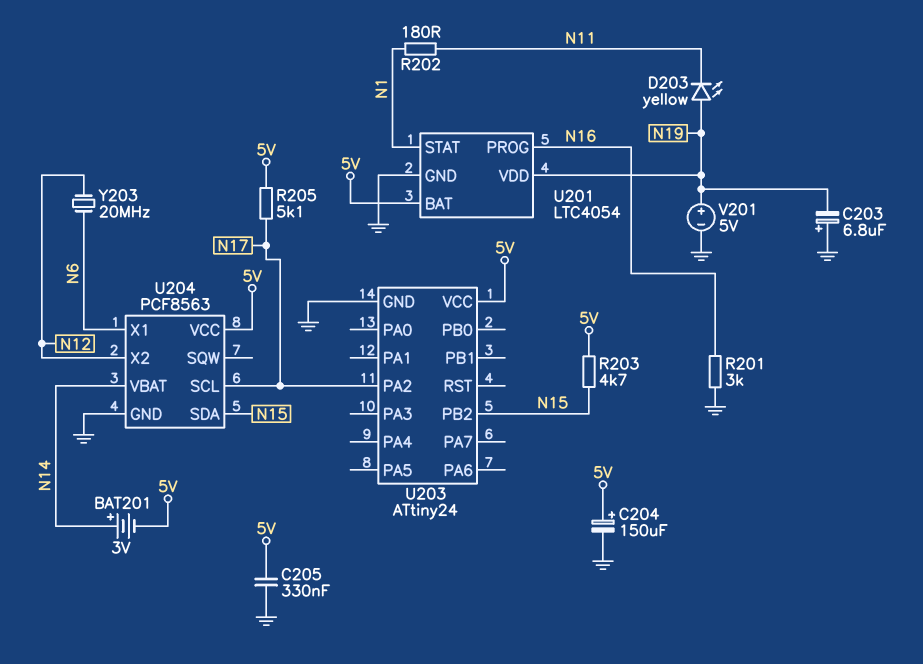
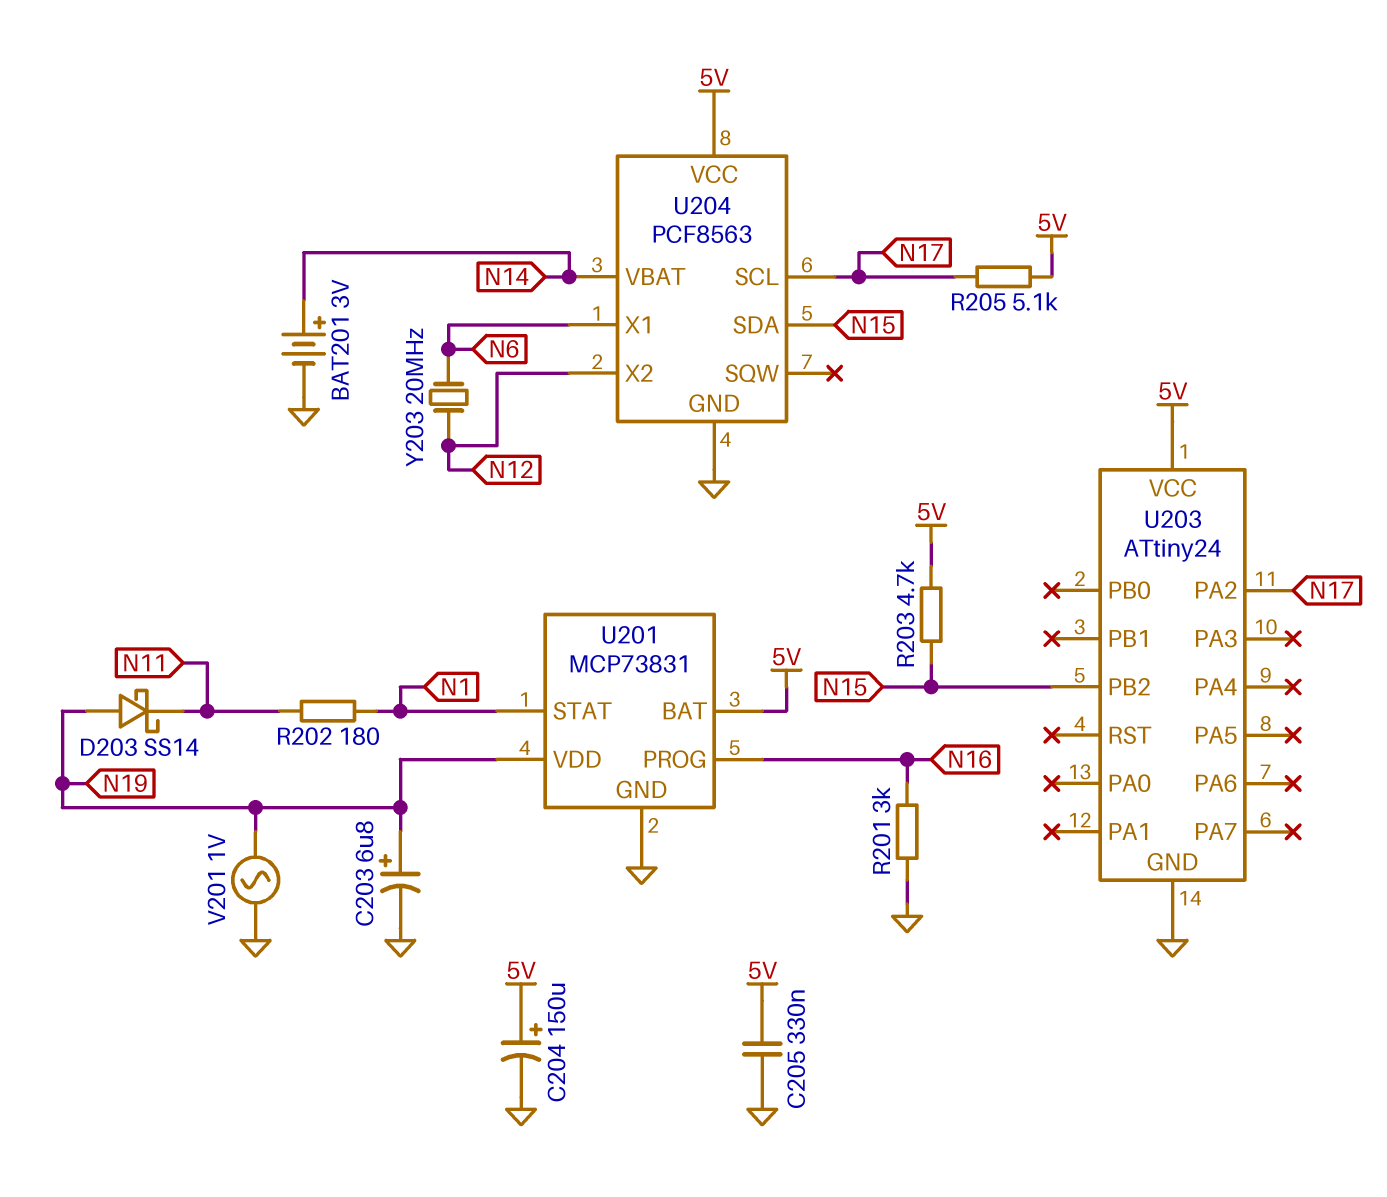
BAT201: 3V (plus N14, minus 5V) -> 3V (plus N14, minus GND)
C203: 6.8uF (plus GND, minus N19) -> 6.8uF (plus N19, minus GND)
D203: LED yellow (A N19, K N11) -> schottky SS14 (A N19, K N11)
U201: LTC4054 -> MCP73831
V201: 5V (plus N19, minus GND) -> AC 1V (GND, N19)

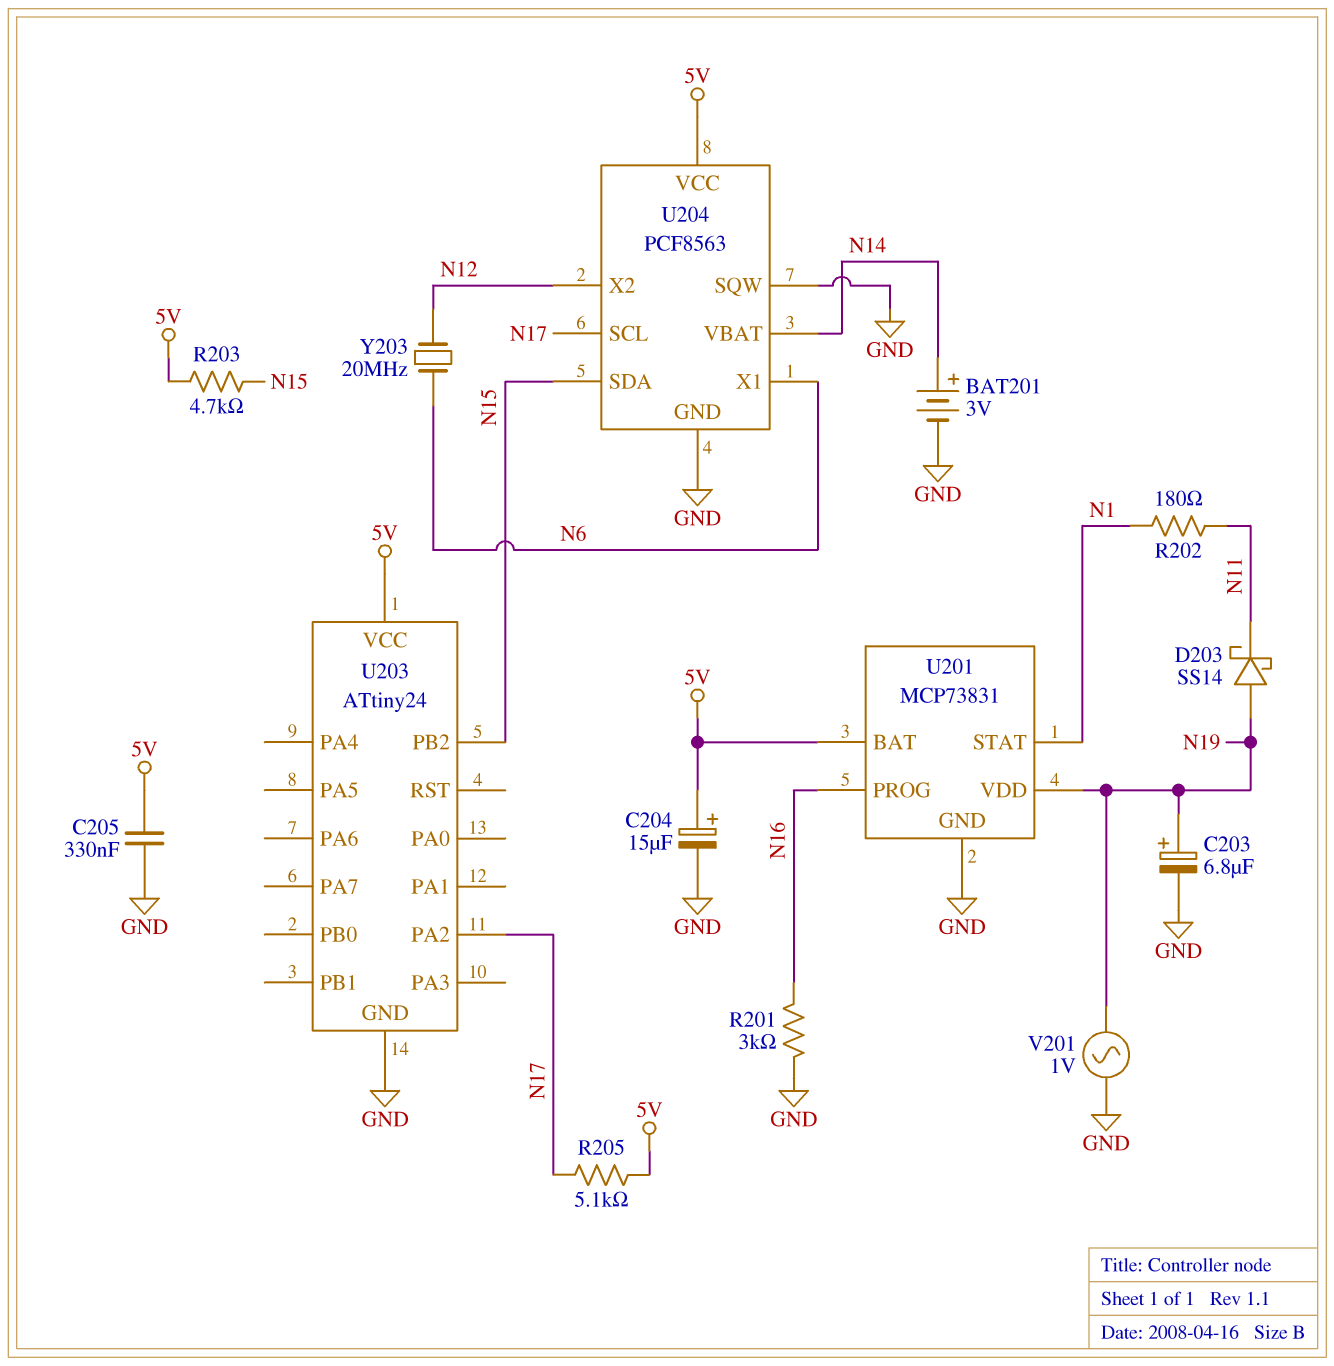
C204: 150uF (plus 5V, minus GND) -> 15uF (plus 5V, minus GND)
U204 pin SQW: none -> GND

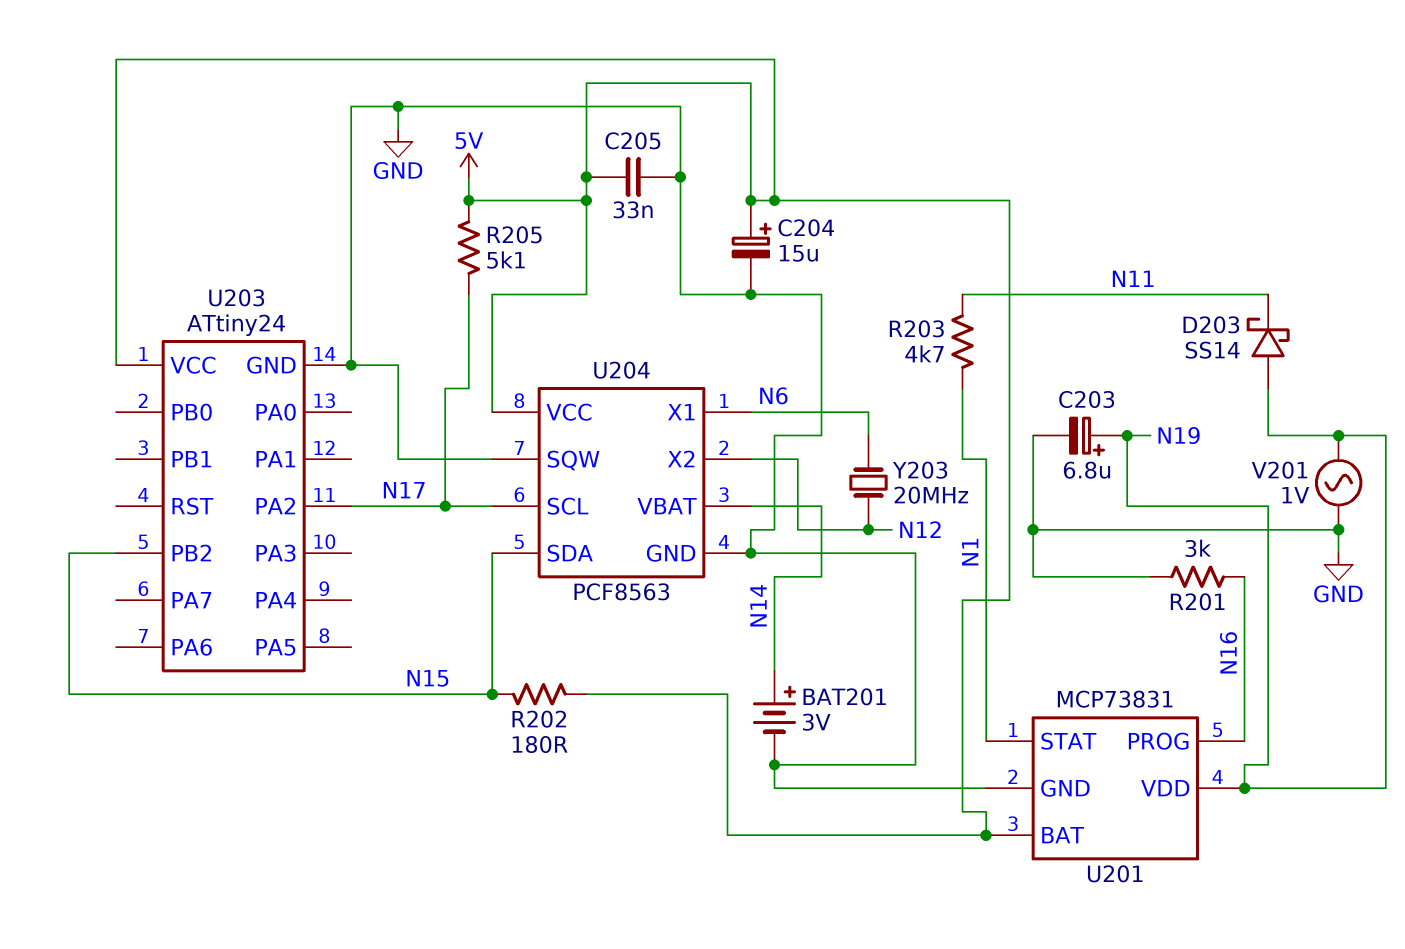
C205: 330nF (5V, GND) -> 33nF (5V, GND)
R202: 180 (N1, N11) -> 180 (5V, N15)
R203: 4.7k (5V, N15) -> 4.7k (N1, N11)

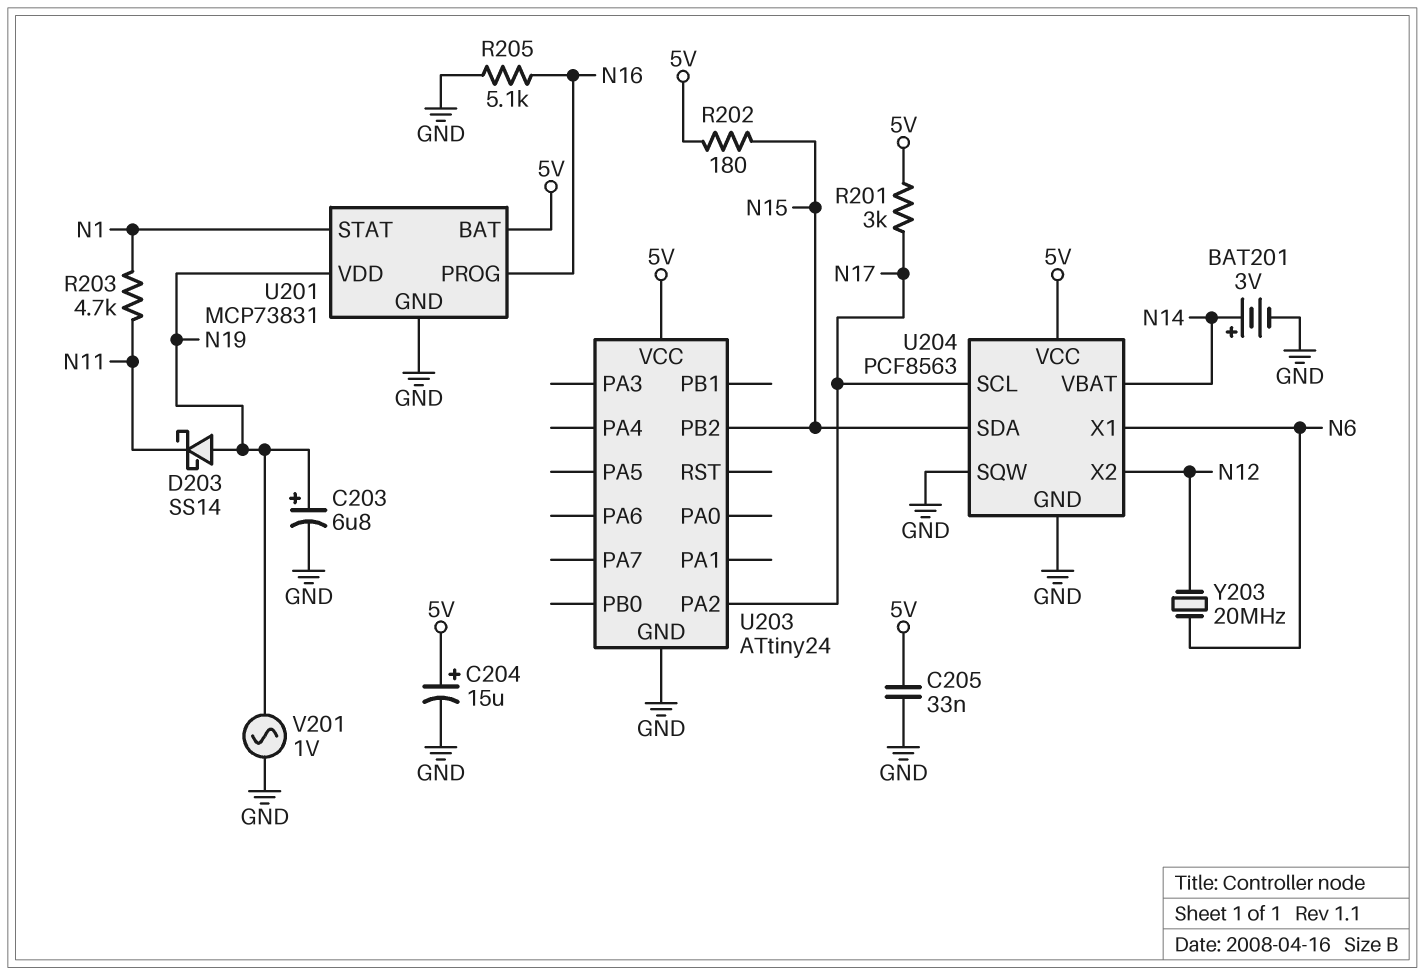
R201: 3k (GND, N16) -> 3k (5V, N17)
R205: 5.1k (5V, N17) -> 5.1k (GND, N16)

